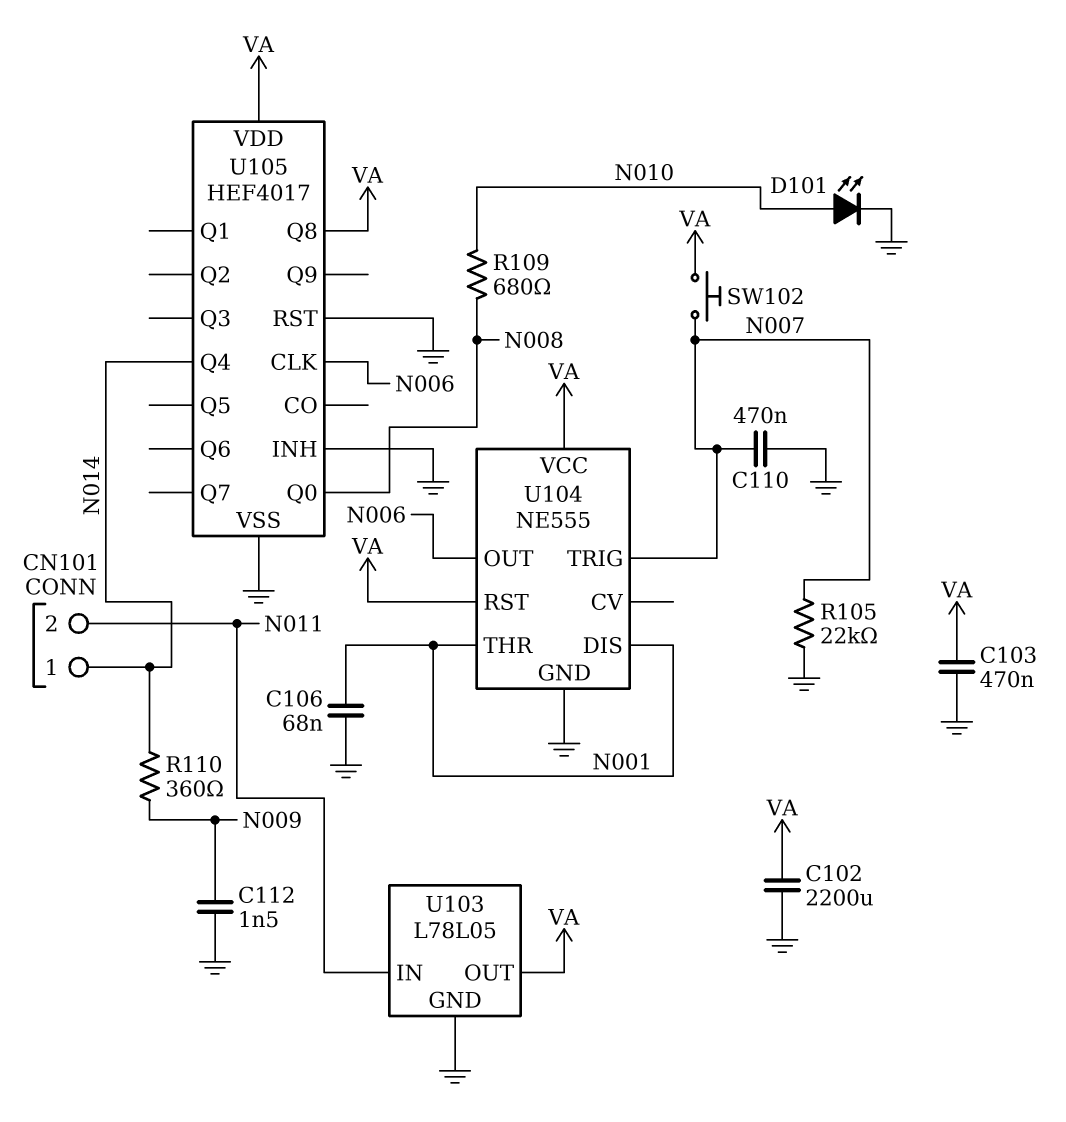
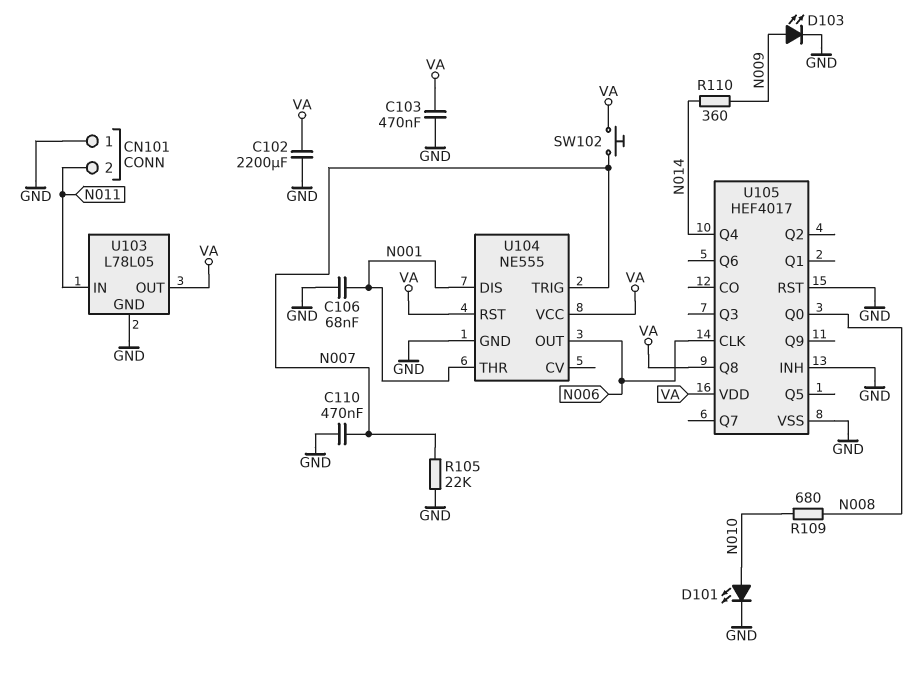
C112: 1.5nF (GND, N009) -> none
CN101 pin 1: N014 -> GND
D103: none -> LED (A N009, K GND)

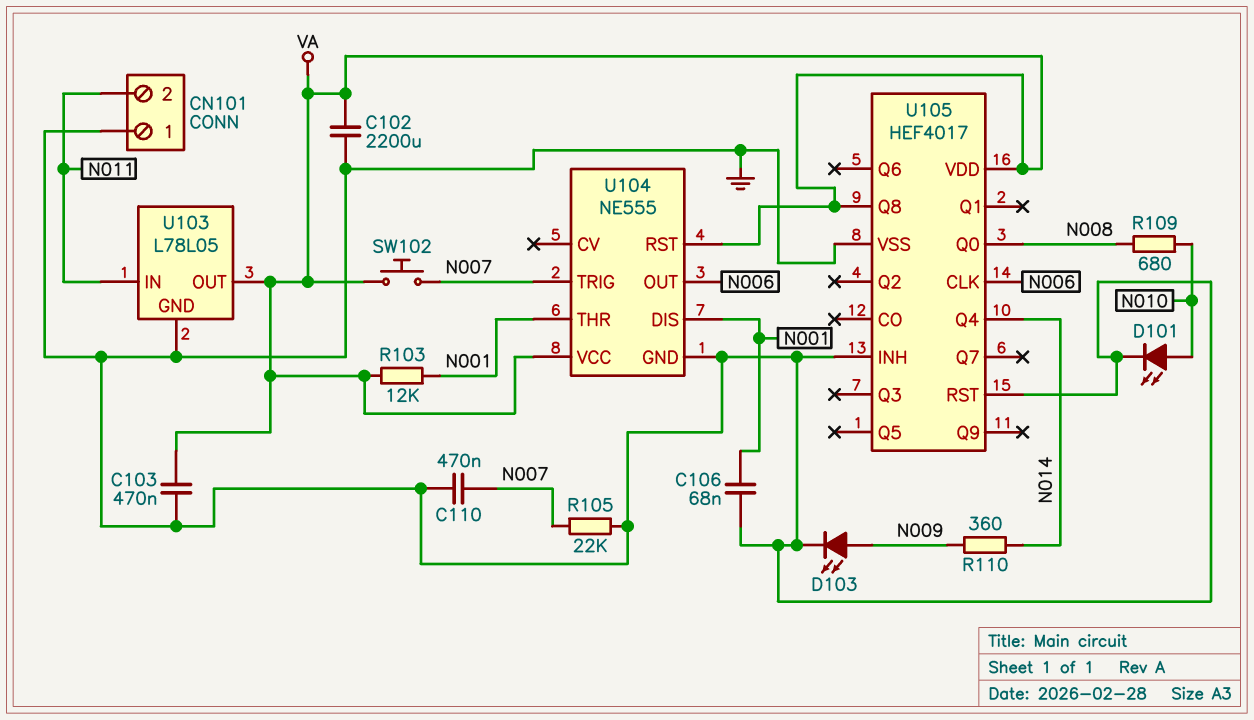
R103: none -> 12k (N001, VA)

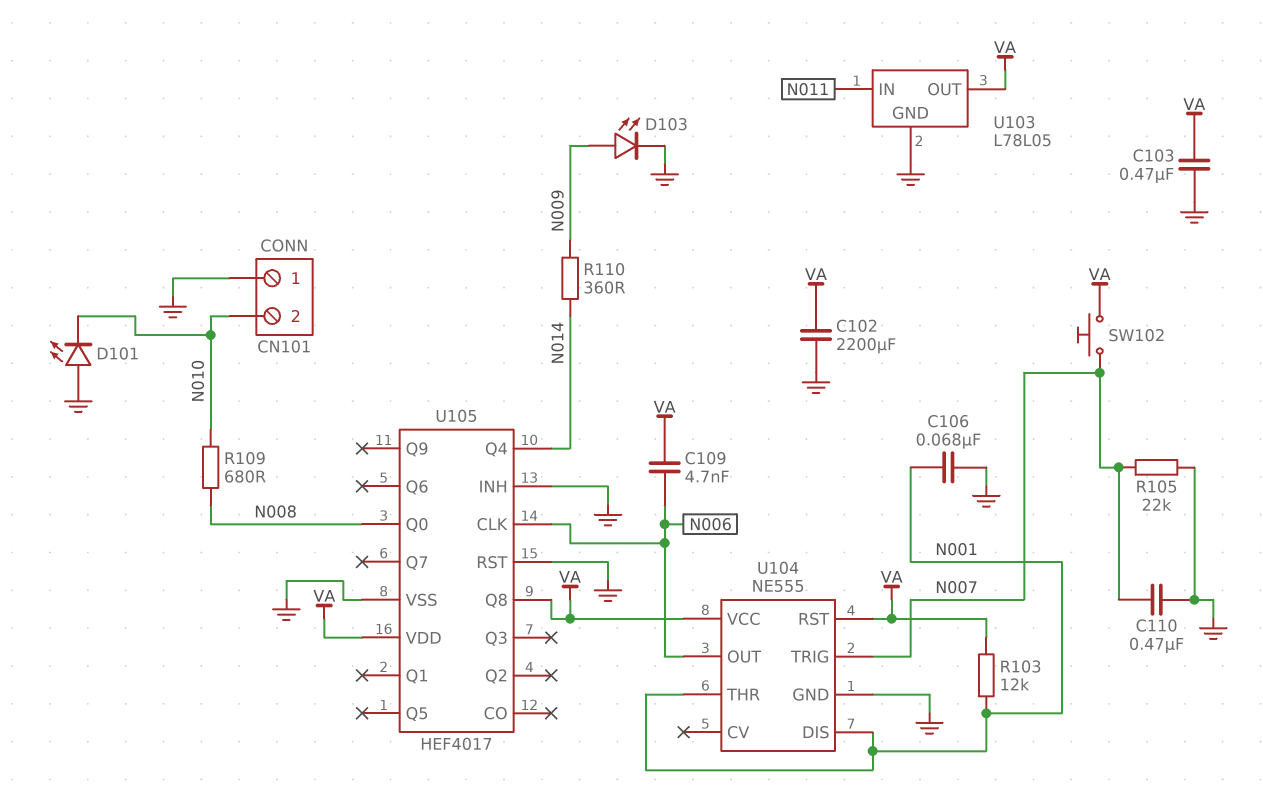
C109: none -> 4.7nF (N006, VA)
CN101 pin 2: N011 -> N010
D101: LED (A N010, K GND) -> LED (A GND, K N010)

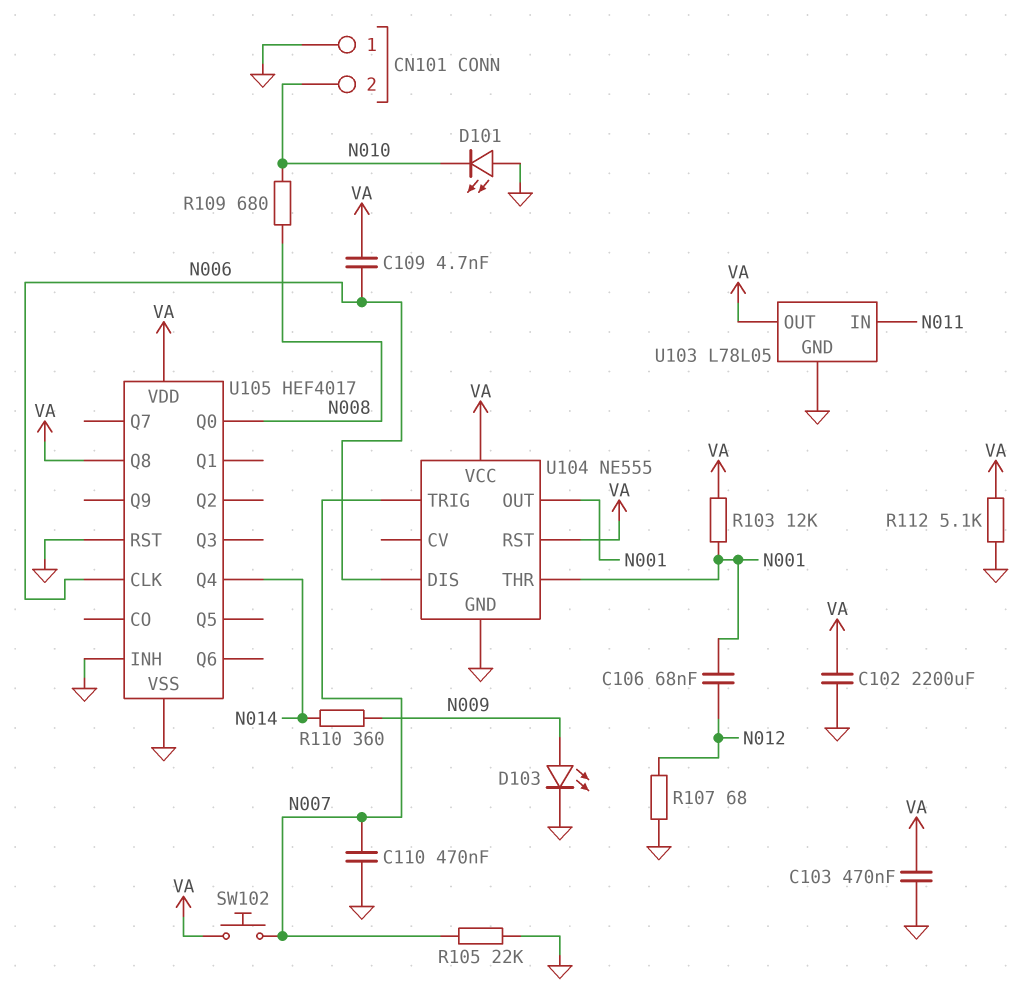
C106: 68nF (GND, N001) -> 68nF (N001, N012)
R107: none -> 68 (GND, N012)
R112: none -> 5.1k (GND, VA)
U104 pin DIS: N001 -> N006
U104 pin OUT: N006 -> N001

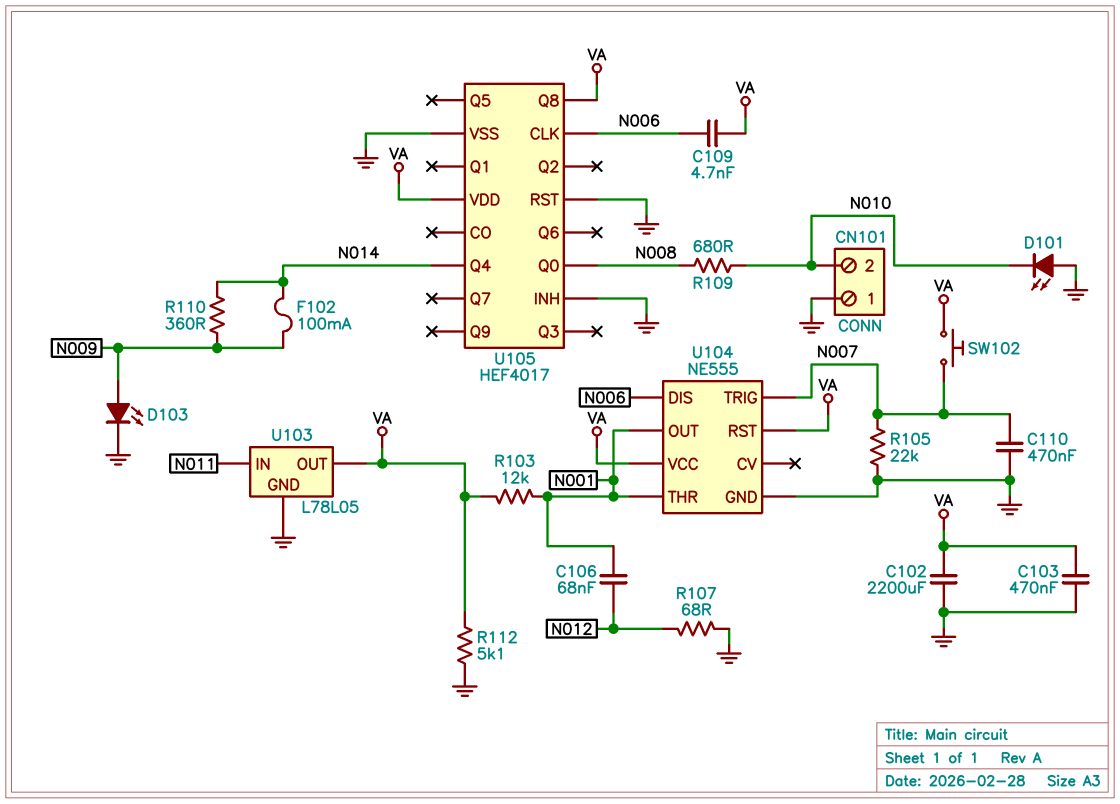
F102: none -> 100mA (N009, N014)

